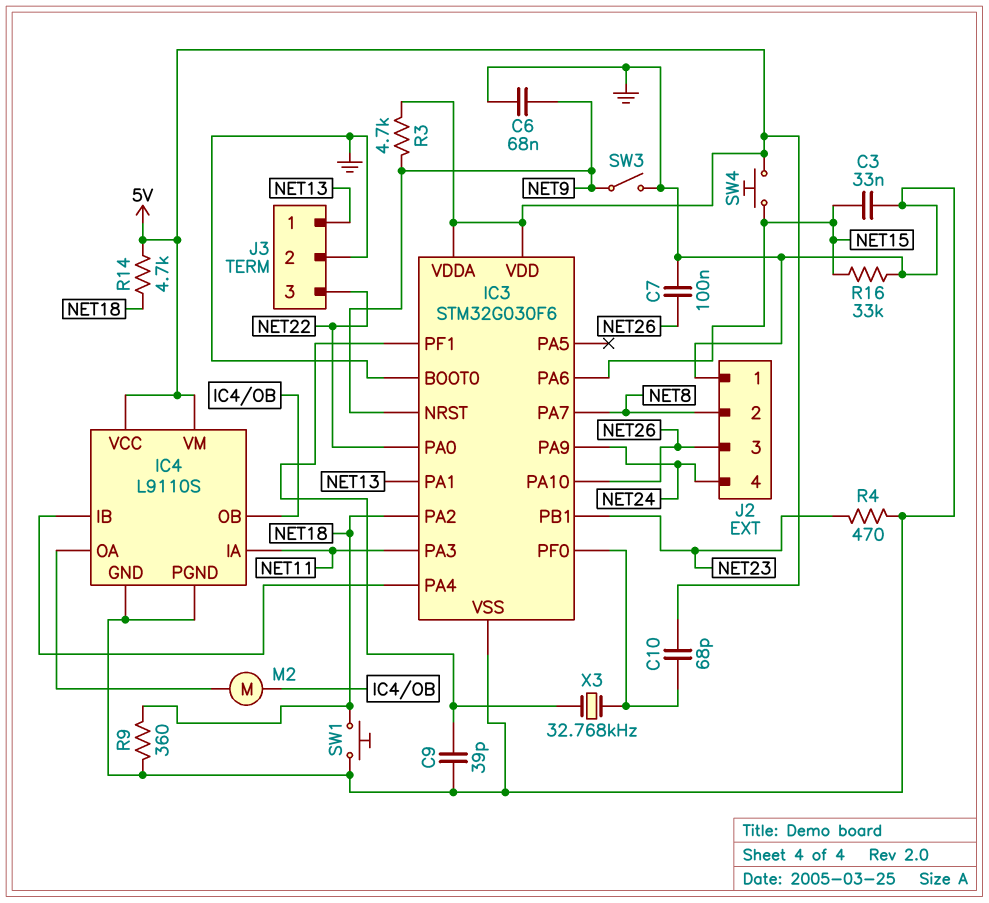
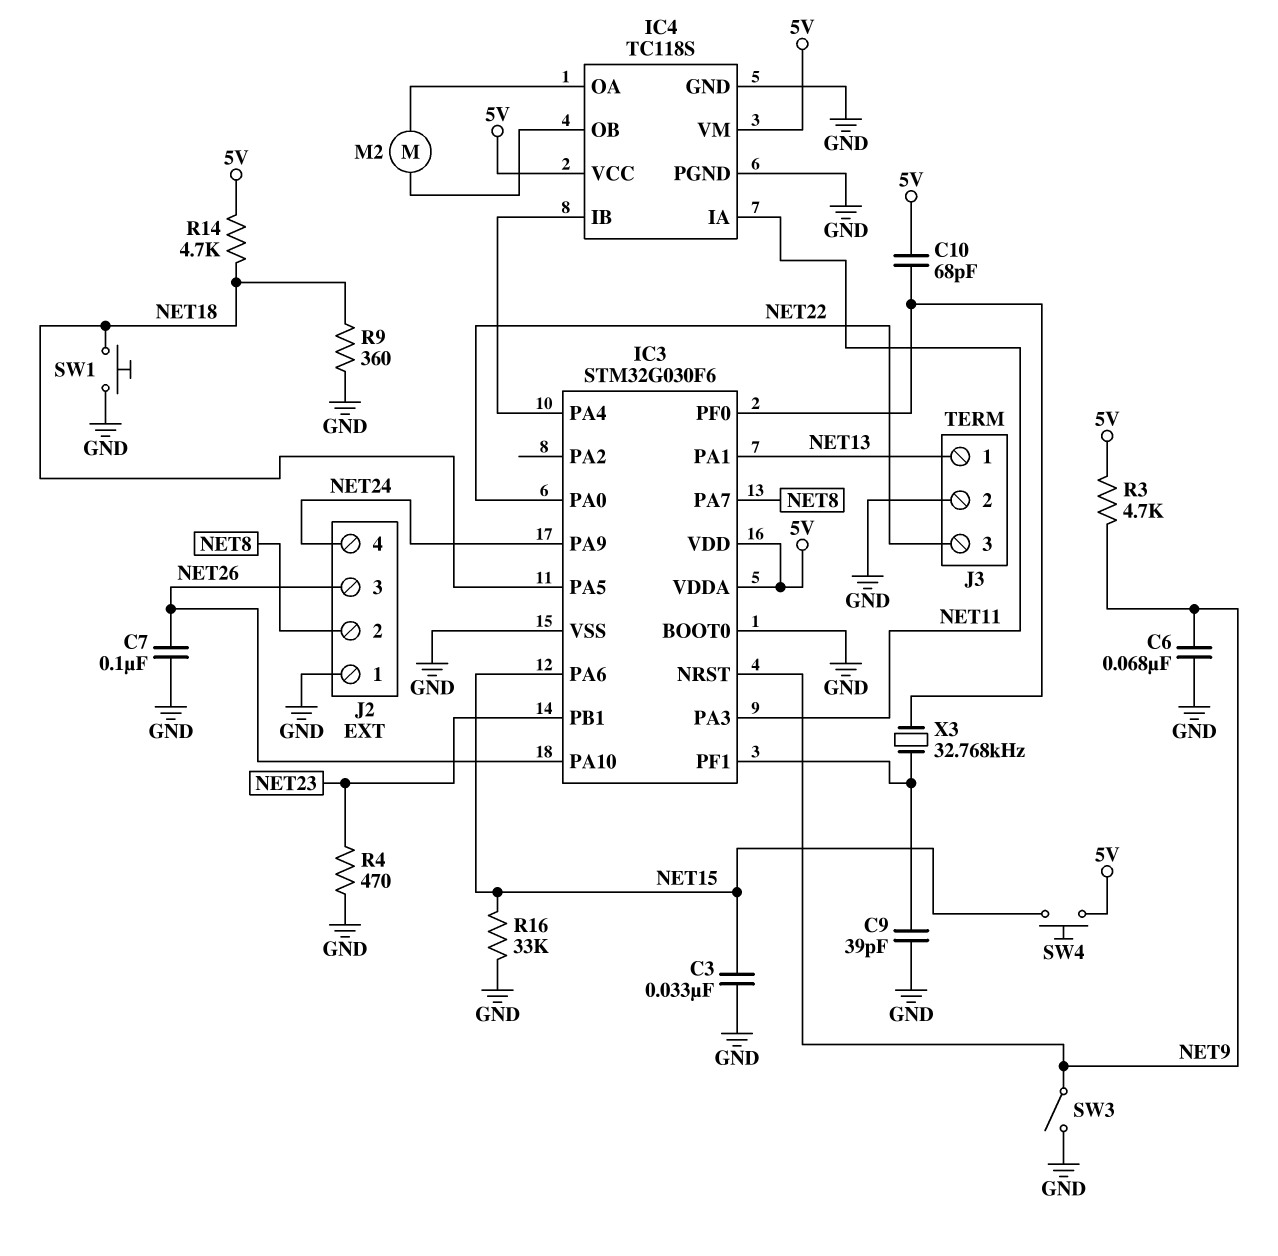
IC3 pin PA2: NET18 -> none
IC3 pin PA5: none -> NET18
IC4: L9110S -> TC118S

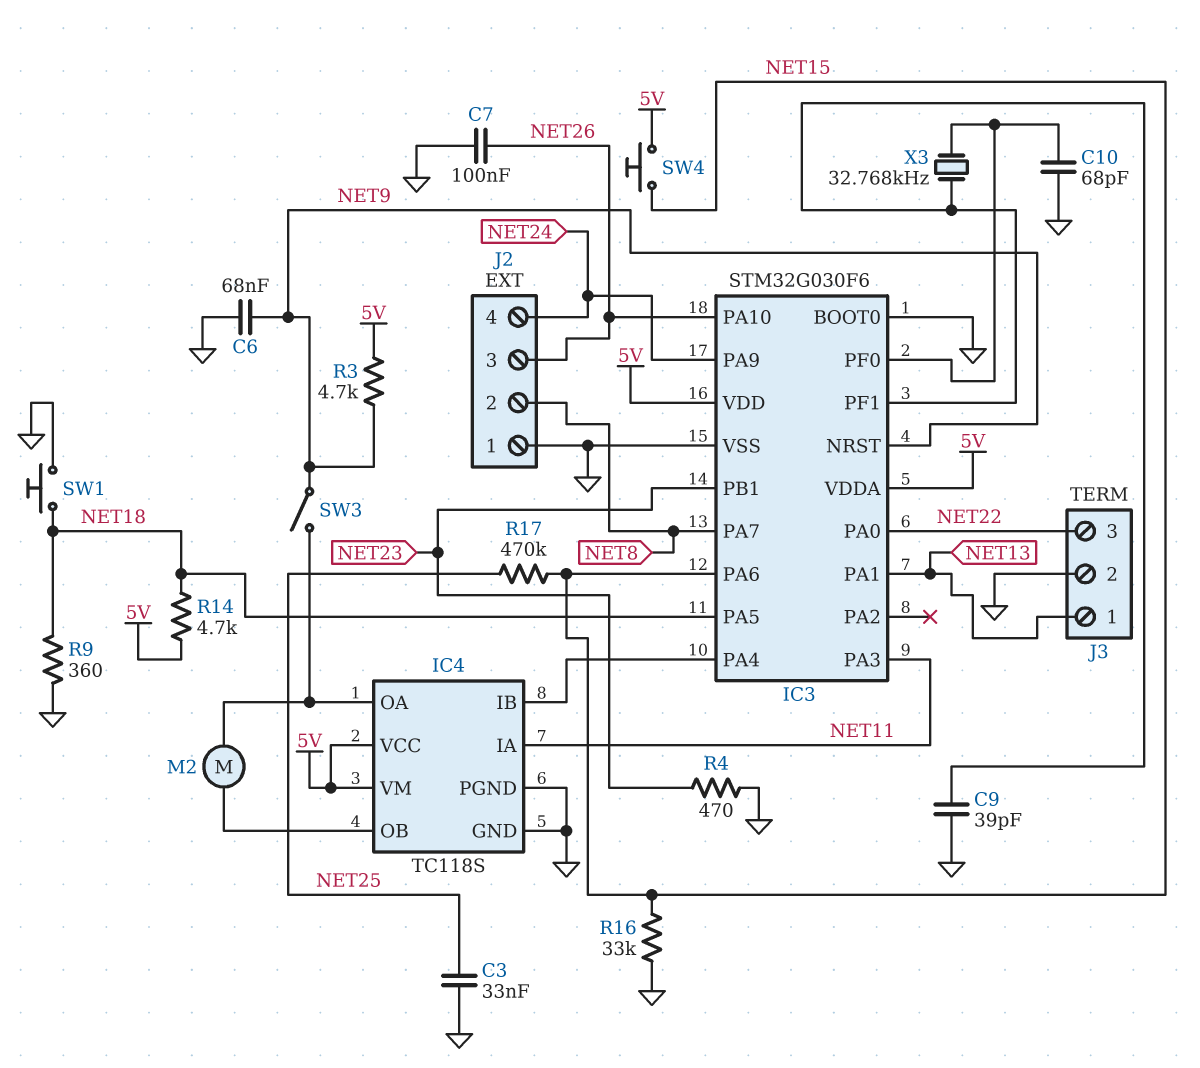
C3: 33nF (GND, NET15) -> 33nF (GND, NET25)
C10: 68pF (5V, IC3/PF0) -> 68pF (GND, IC3/PF0)
R17: none -> 470k (NET15, NET25)
SW3: switch (GND, NET9) -> switch (IC4/OA, NET9)

